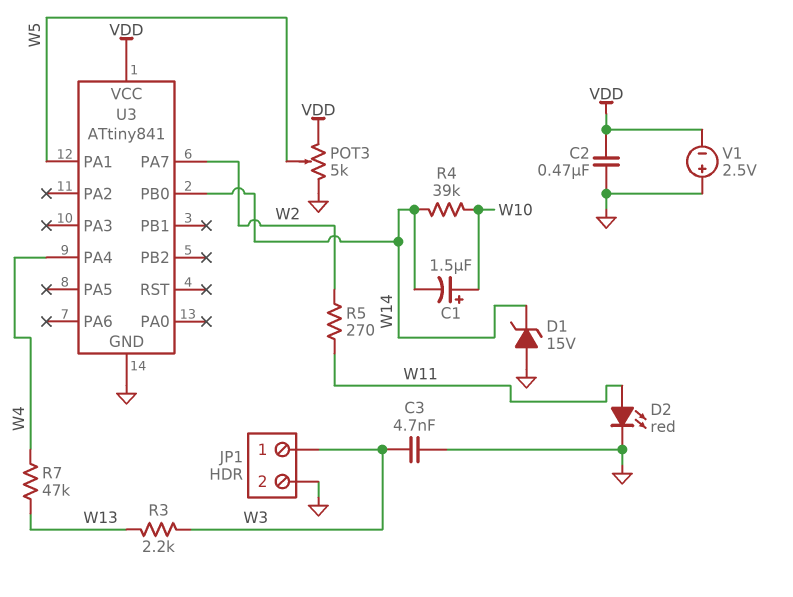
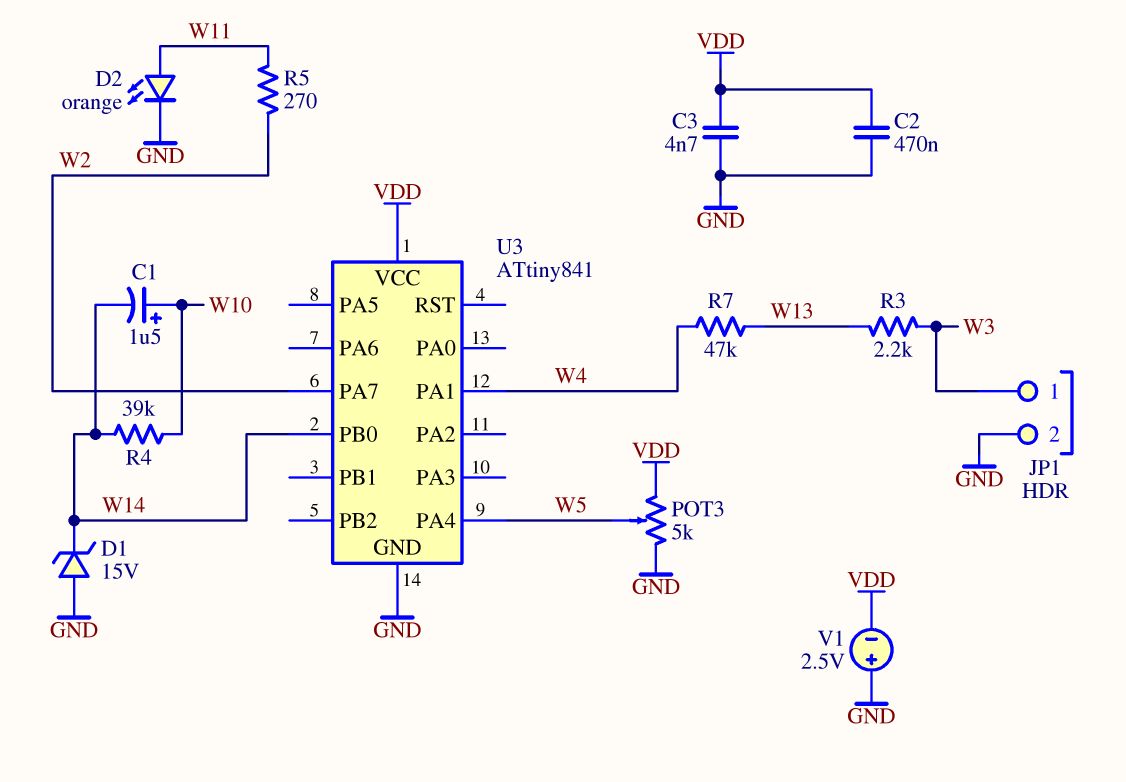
C3: 4.7nF (GND, W3) -> 4.7nF (GND, VDD)
D2: LED red (A W11, K GND) -> LED orange (A W11, K GND)
U3 pin PA1: W5 -> W4
U3 pin PA4: W4 -> W5

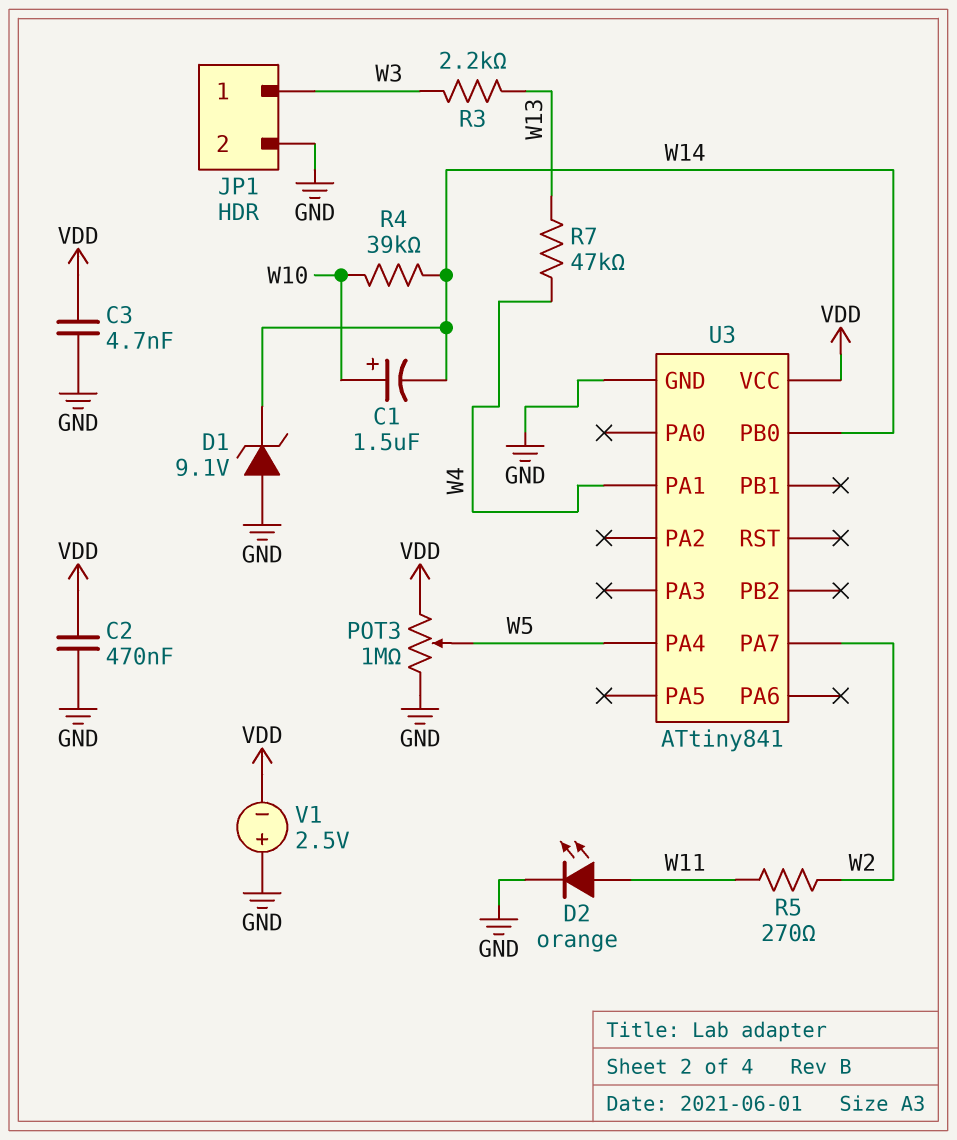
D1: zener 15V (A GND, K W14) -> zener 9.1V (A GND, K W14)
POT3: 5k (GND, VDD, wiper W5) -> 1M (GND, VDD, wiper W5)

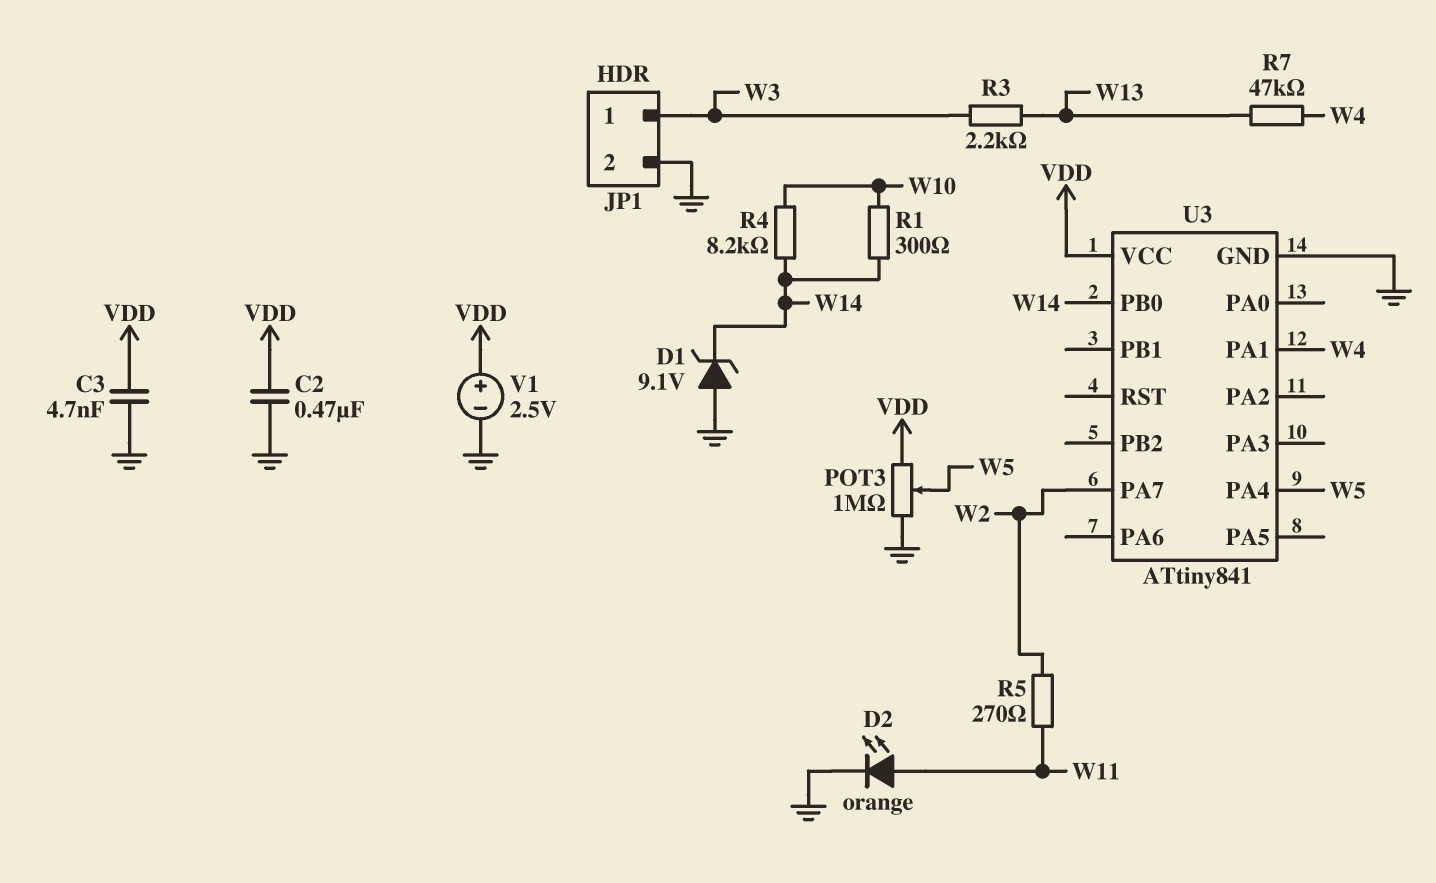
C1: 1.5uF (plus W10, minus W14) -> none
R1: none -> 300 (W10, W14)
R4: 39k (W10, W14) -> 8.2k (W10, W14)
V1: 2.5V (plus GND, minus VDD) -> 2.5V (plus VDD, minus GND)

